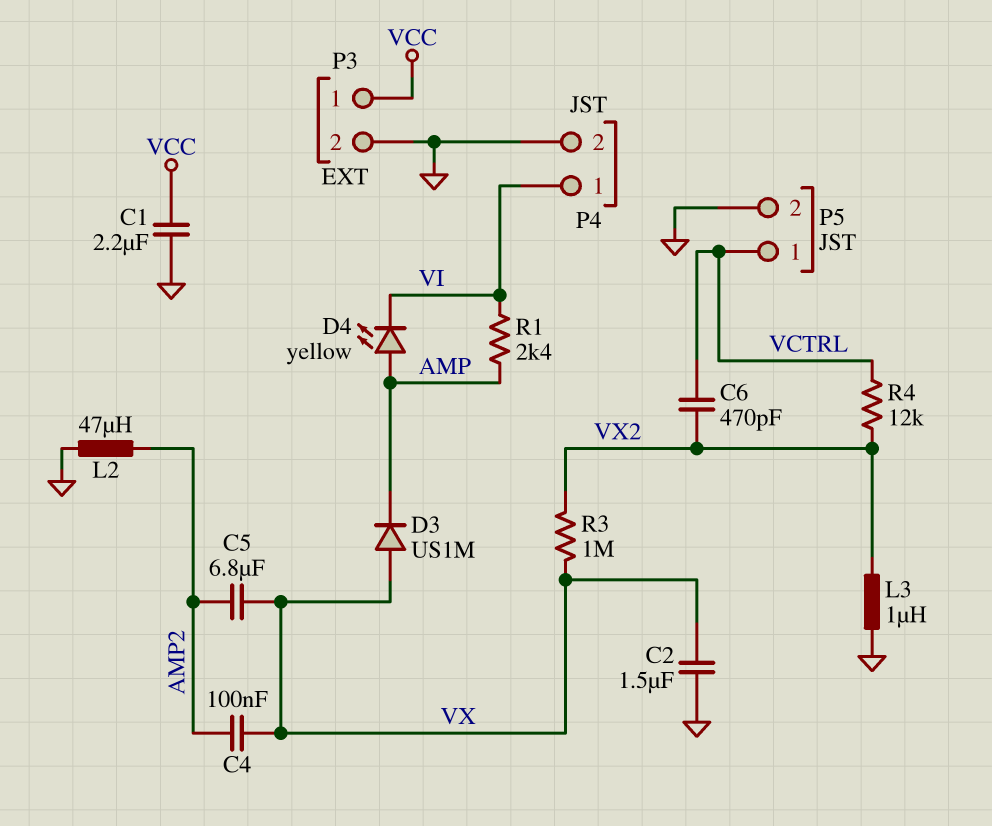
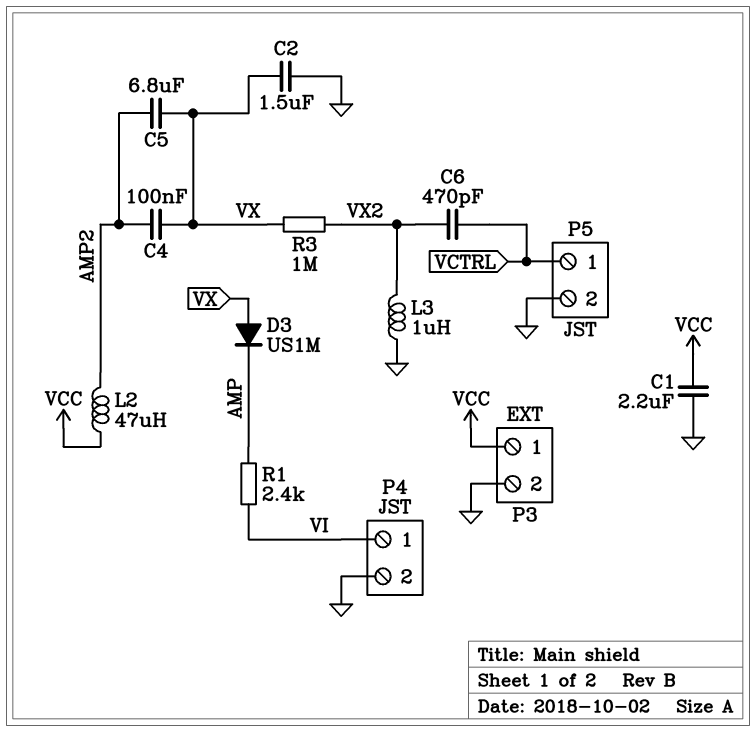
D4: LED yellow (A AMP, K VI) -> none
L2: 47uH (AMP2, GND) -> 47uH (AMP2, VCC)
R4: 12k (VCTRL, VX2) -> none

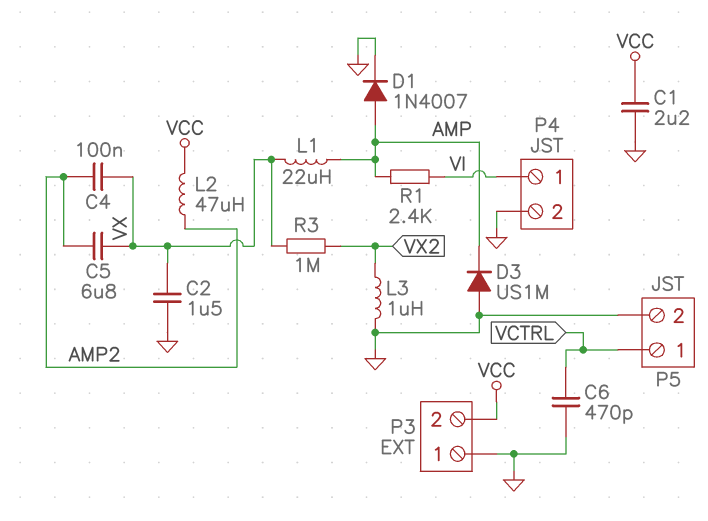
C6: 470pF (VCTRL, VX2) -> 470pF (GND, VCTRL)
D1: none -> diode 1N4007 (A AMP, K GND)
D3: diode US1M (A VX, K AMP) -> diode US1M (A GND, K AMP)
L1: none -> 22uH (AMP, VX)
P3 pin 1: VCC -> GND
P3 pin 2: GND -> VCC

